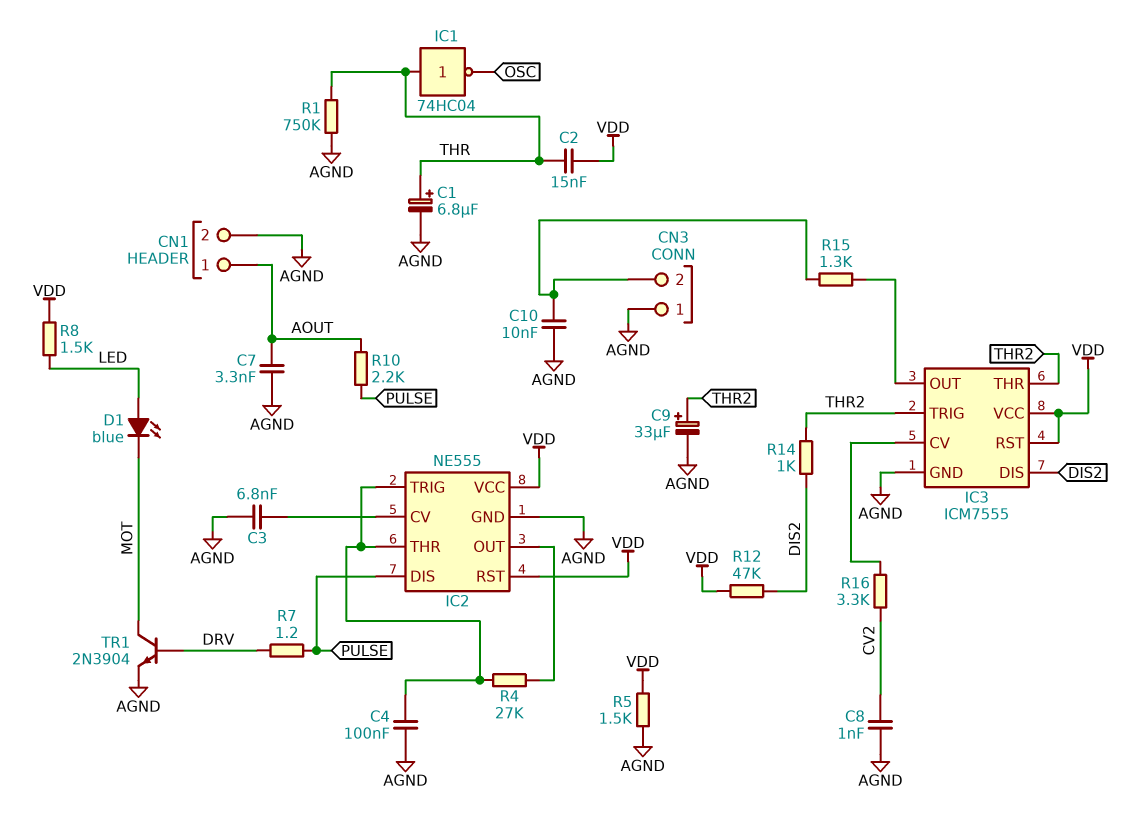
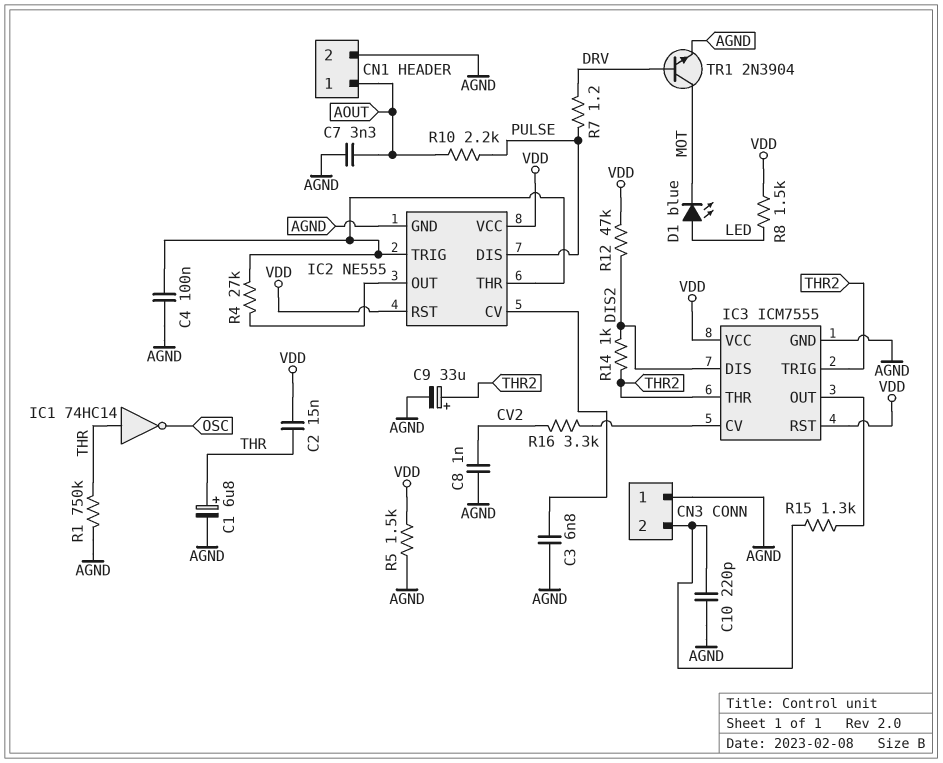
C10: 10nF (AGND, CN3/2) -> 220pF (AGND, CN3/2)
IC1: NOT 74HC04 (in THR, out OSC) -> NOT 74HC14 (in THR, out OSC)

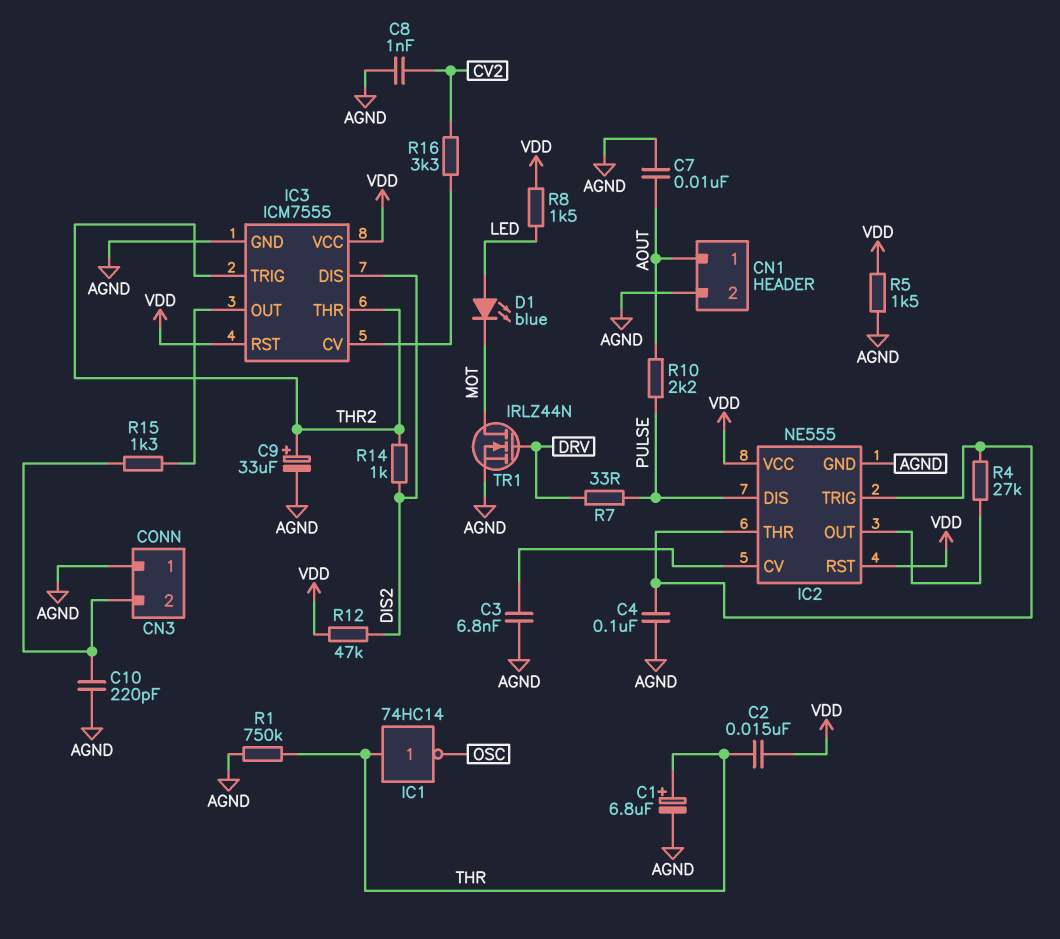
C7: 3.3nF (AGND, AOUT) -> 10nF (AGND, AOUT)
R7: 1.2 (DRV, PULSE) -> 33 (DRV, PULSE)
TR1: NPN 2N3904 (B DRV, C MOT, E AGND) -> NMOS IRLZ44N (G DRV, D MOT, S AGND)

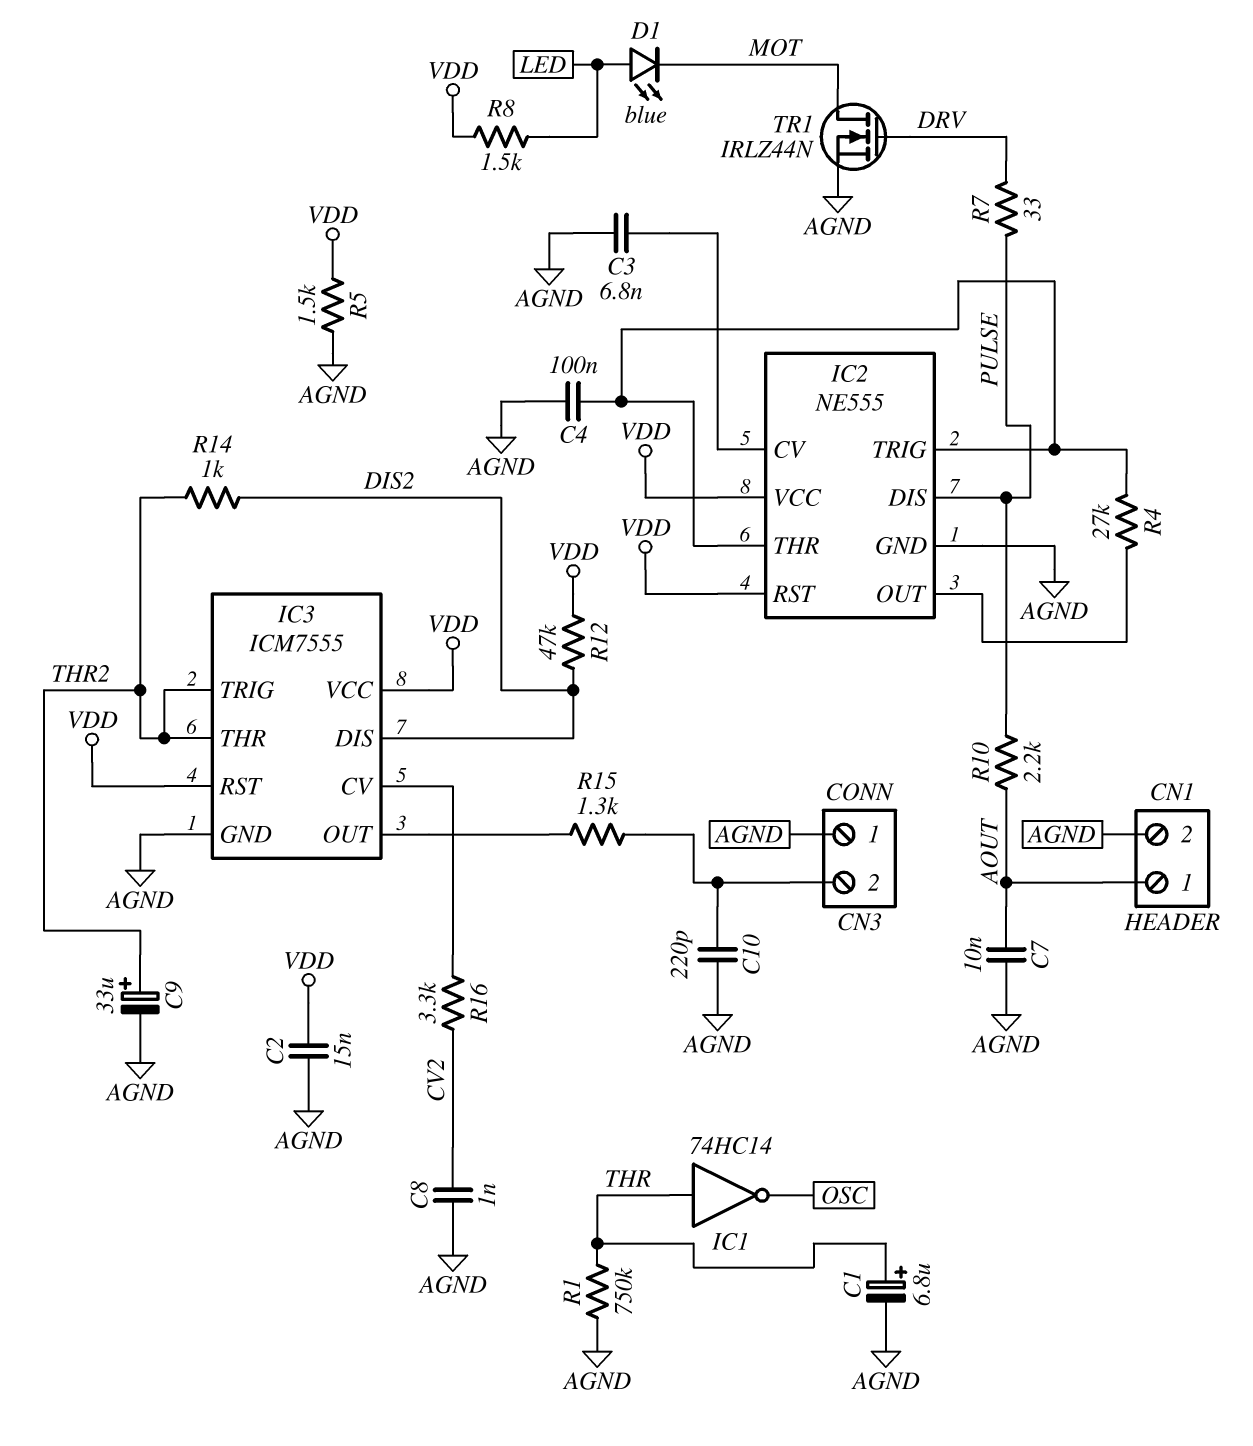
C2: 15nF (THR, VDD) -> 15nF (AGND, VDD)

